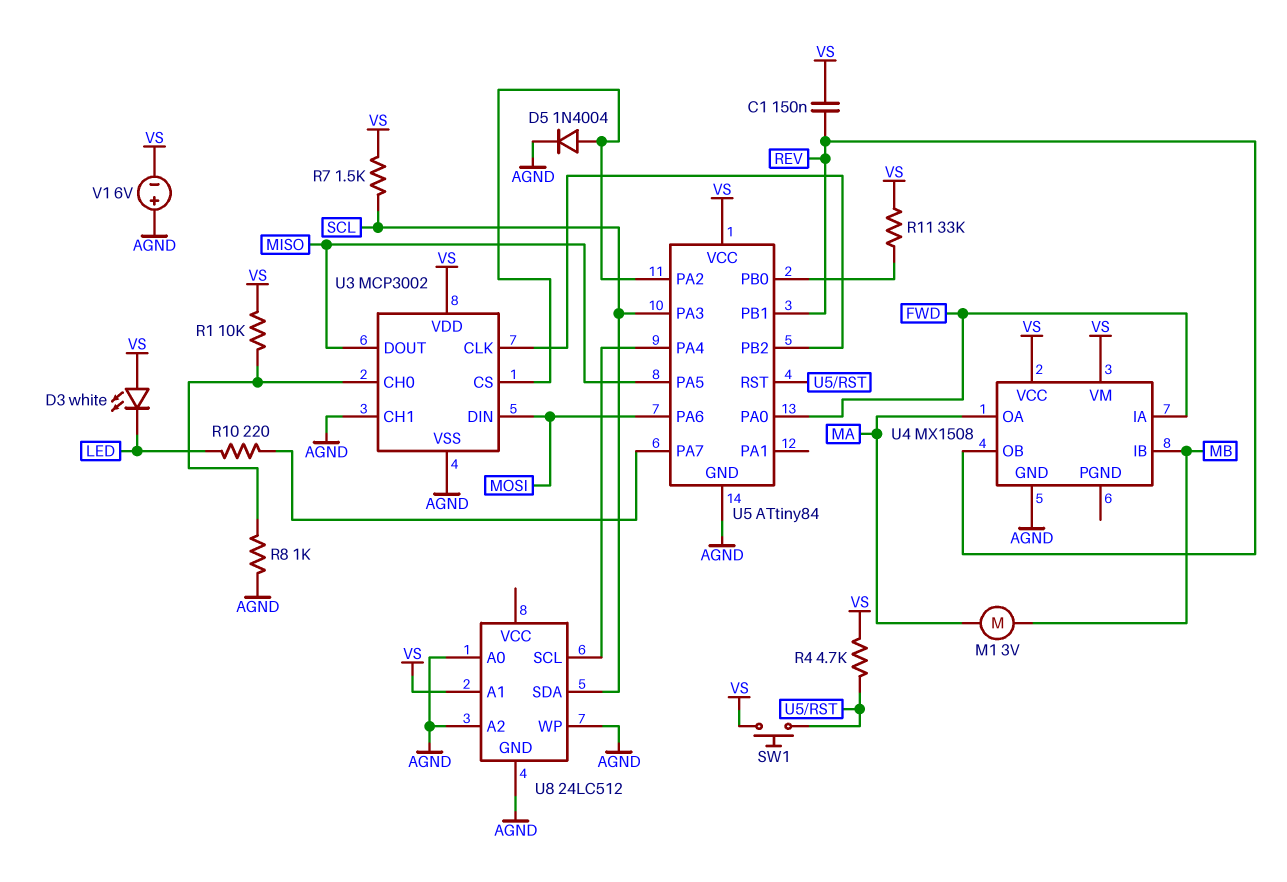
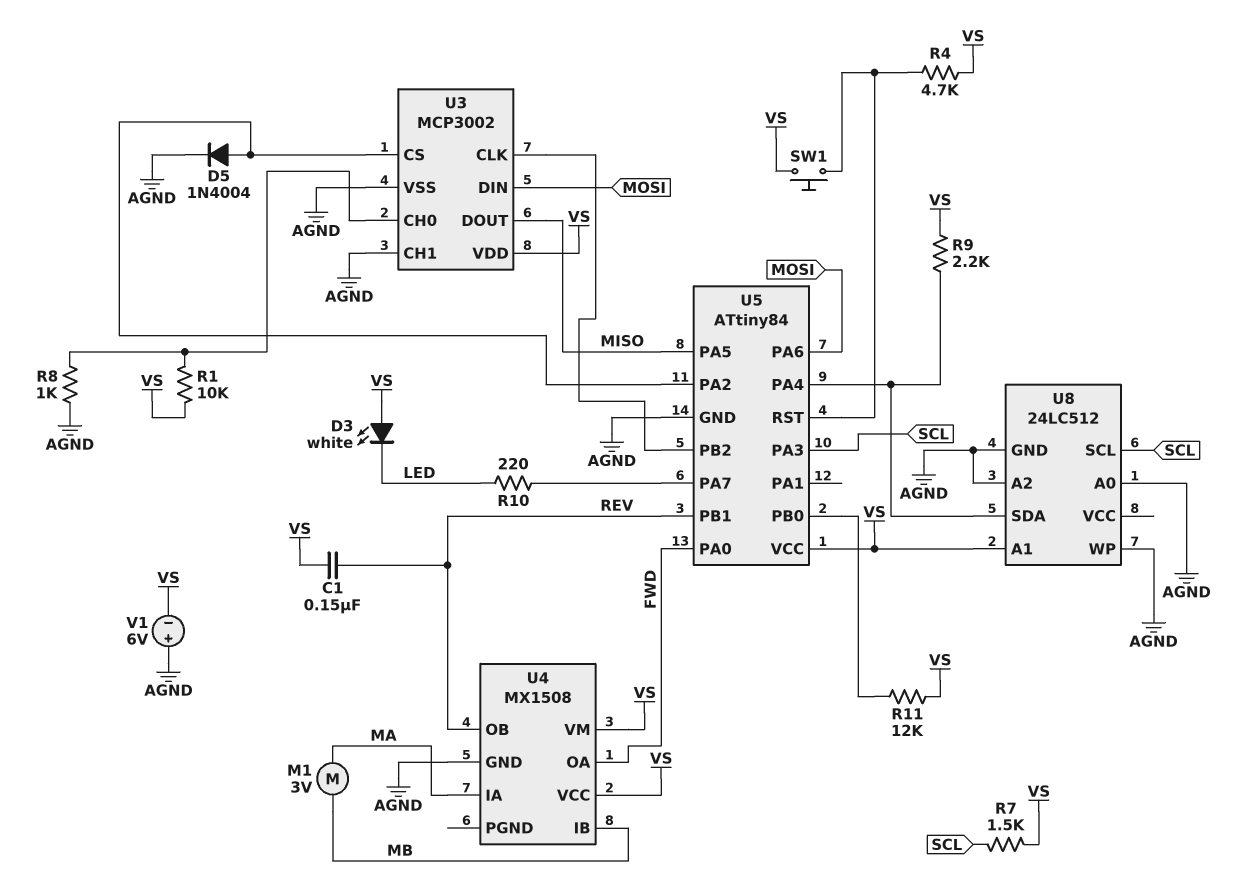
R9: none -> 2.2k (U5/PA4, VS)
R11: 33k (U5/PB0, VS) -> 12k (U5/PB0, VS)
U4 pin IA: FWD -> MA
U4 pin OA: MA -> FWD
U8 pin SCL: U5/PA4 -> SCL
U8 pin SDA: SCL -> U5/PA4

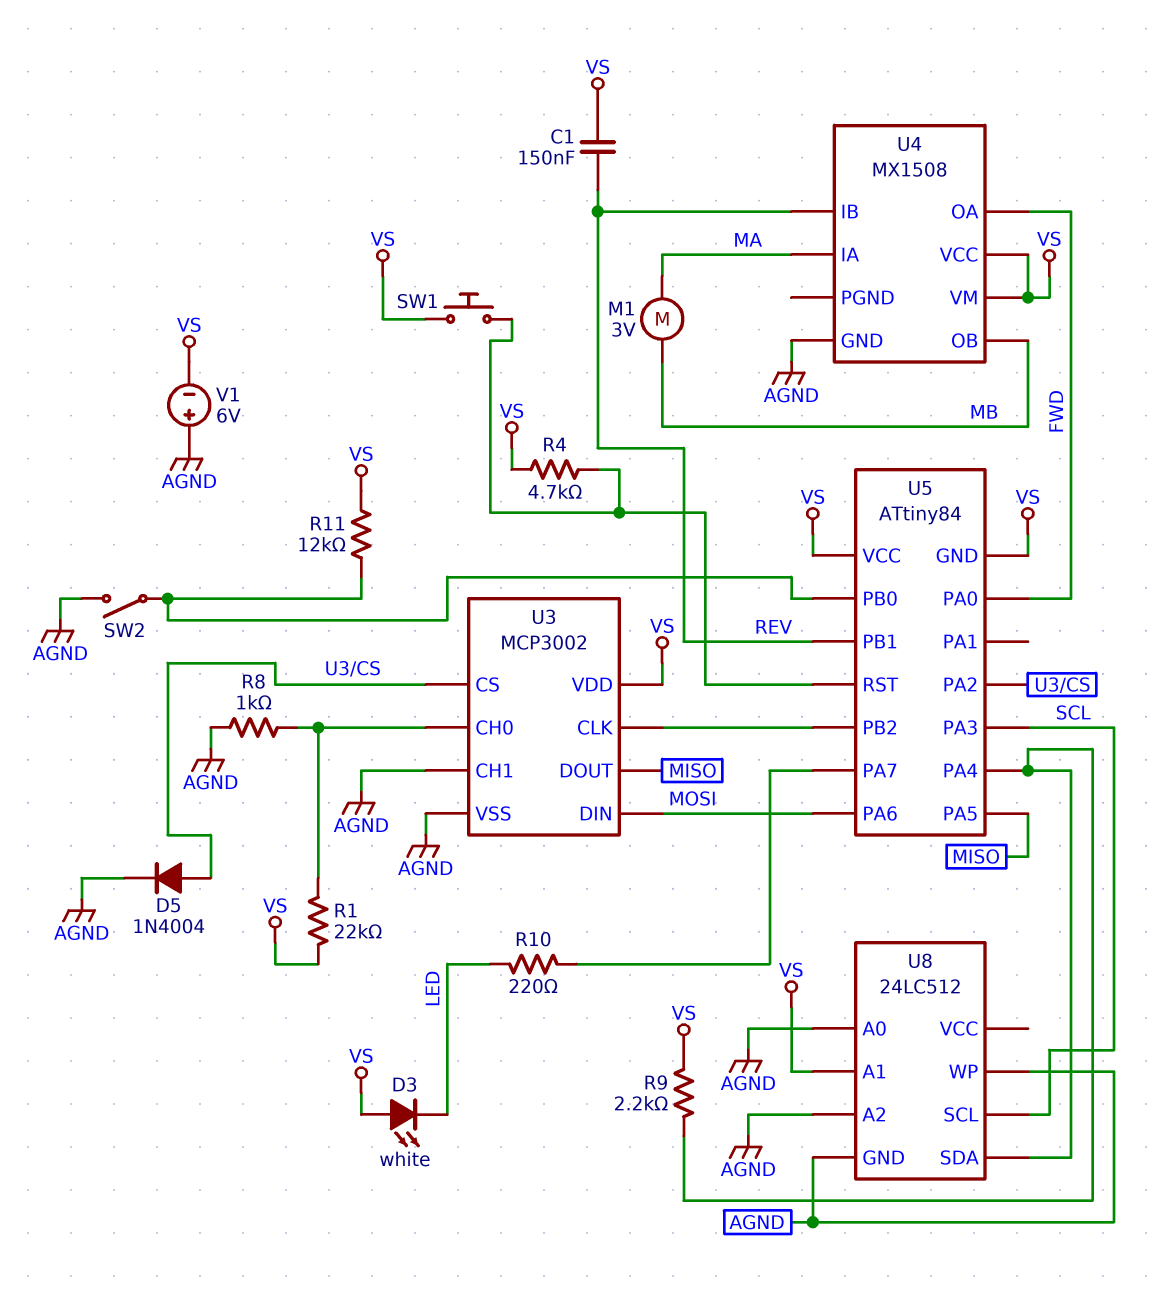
R1: 10k (U3/CH0, VS) -> 22k (U3/CH0, VS)
R7: 1.5k (SCL, VS) -> none
SW2: none -> switch (AGND, U5/PB0)
U4 pin IB: MB -> REV
U4 pin OB: REV -> MB
U5 pin GND: AGND -> VS

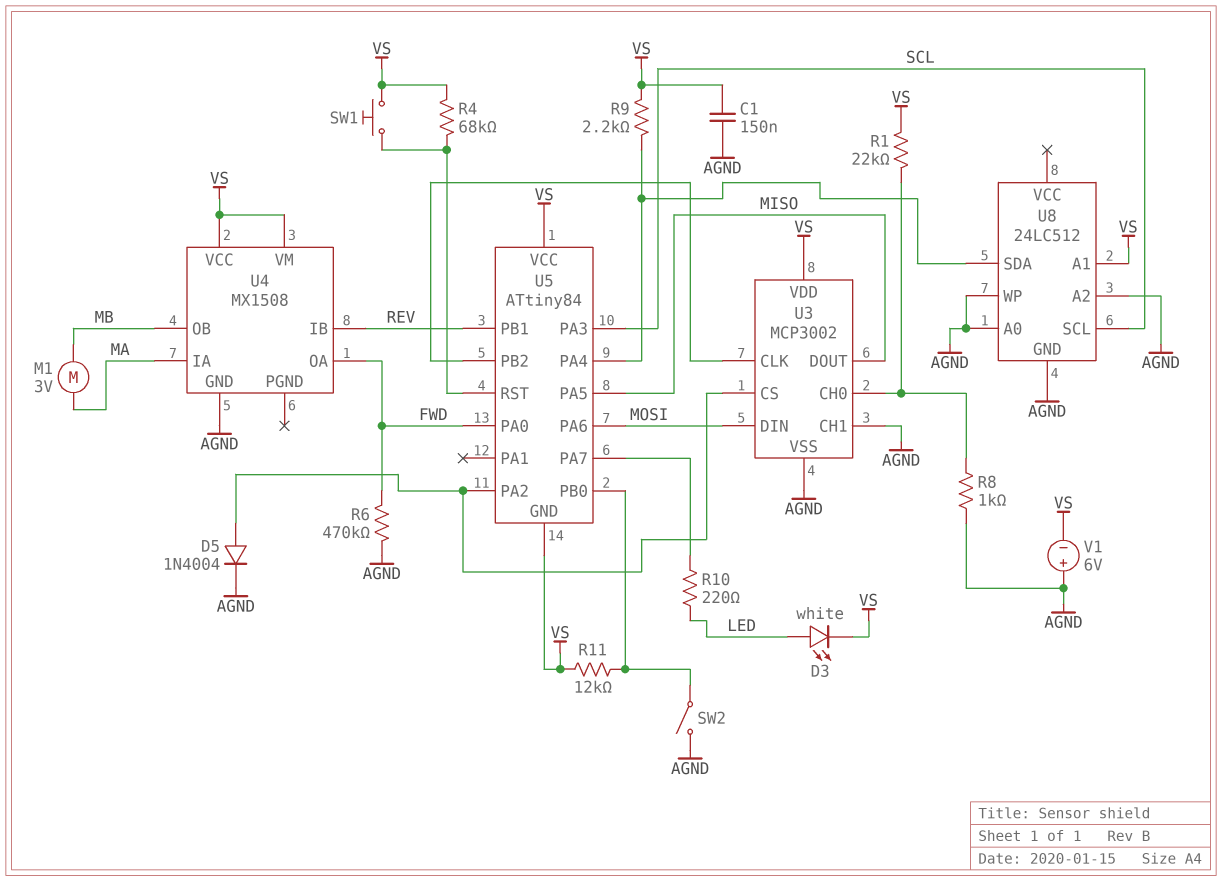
C1: 150nF (REV, VS) -> 150nF (AGND, VS)
D3: LED white (A VS, K LED) -> LED white (A LED, K VS)
R4: 4.7k (U5/RST, VS) -> 68k (U5/RST, VS)
R6: none -> 470k (AGND, FWD)

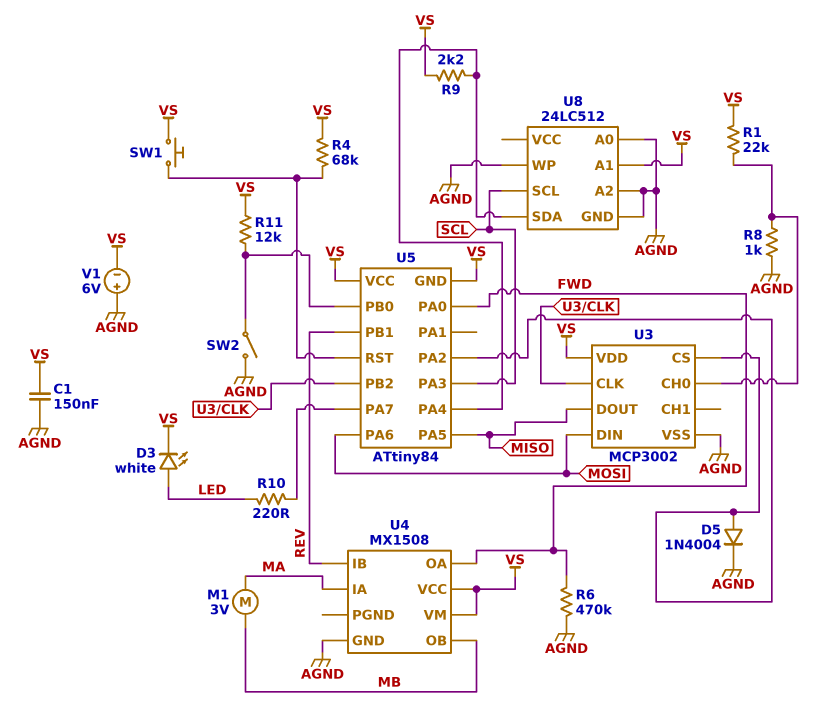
U3 pin CH1: AGND -> none

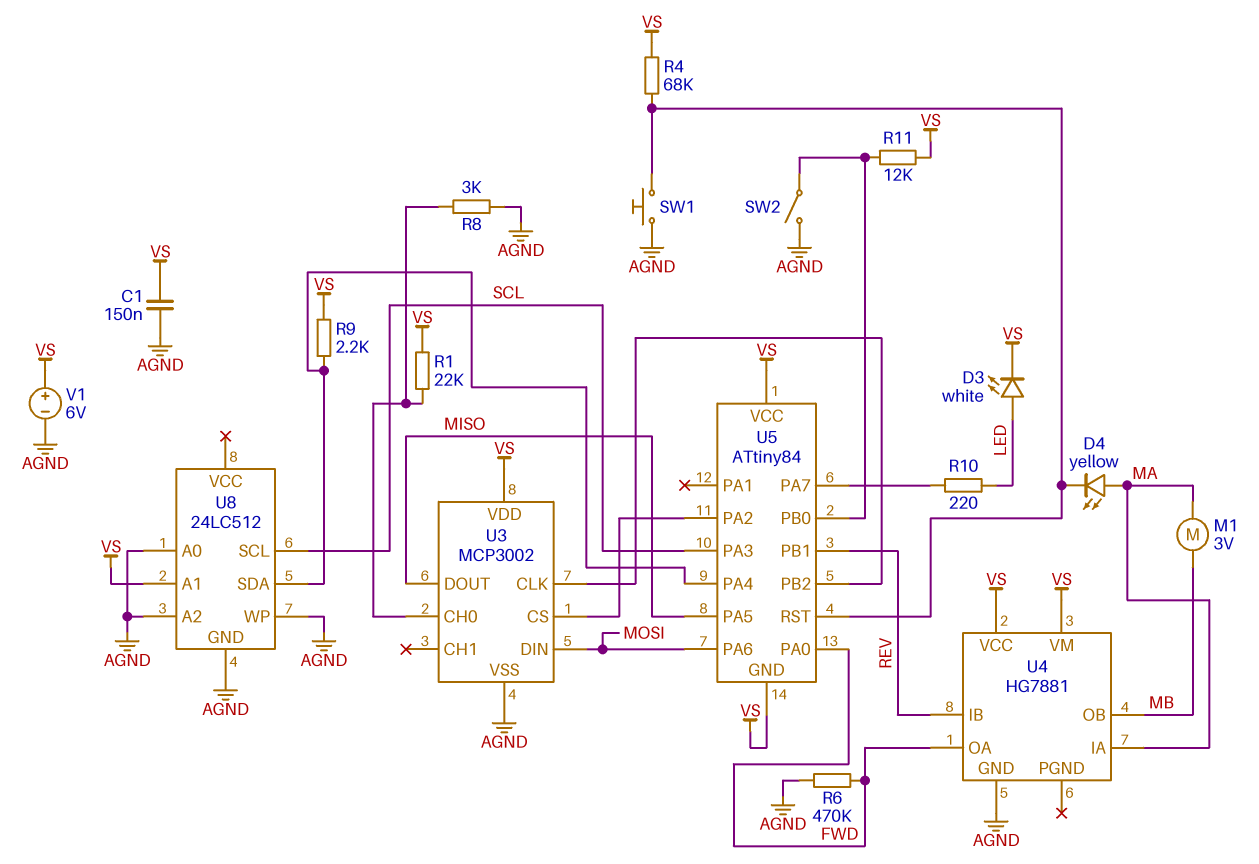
D4: none -> LED yellow (A MA, K U5/RST)
D5: diode 1N4004 (A U3/CS, K AGND) -> none
R8: 1k (AGND, U3/CH0) -> 3k (AGND, U3/CH0)
SW1: button (U5/RST, VS) -> button (AGND, U5/RST)
U4: MX1508 -> HG7881
V1: 6V (plus AGND, minus VS) -> 6V (plus VS, minus AGND)

